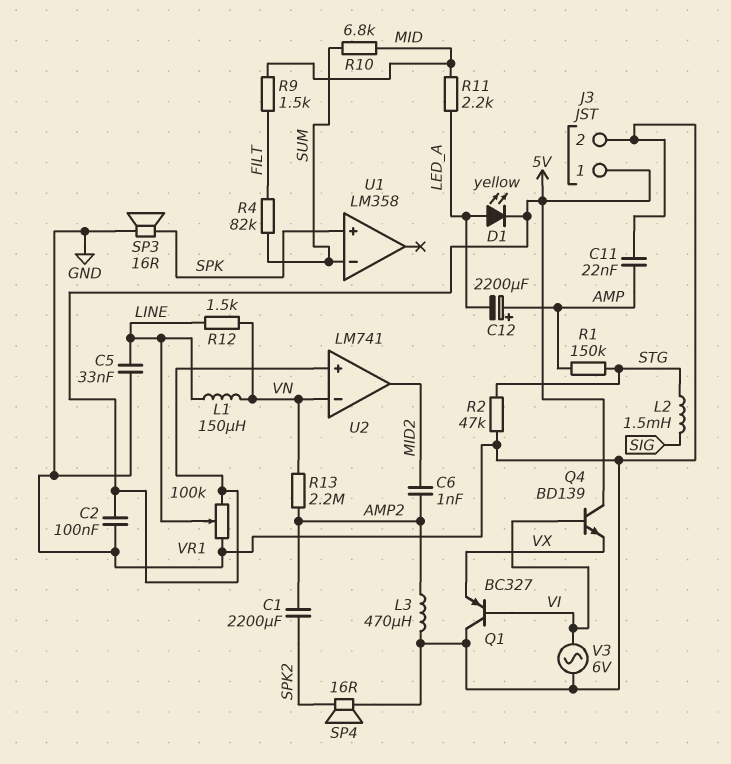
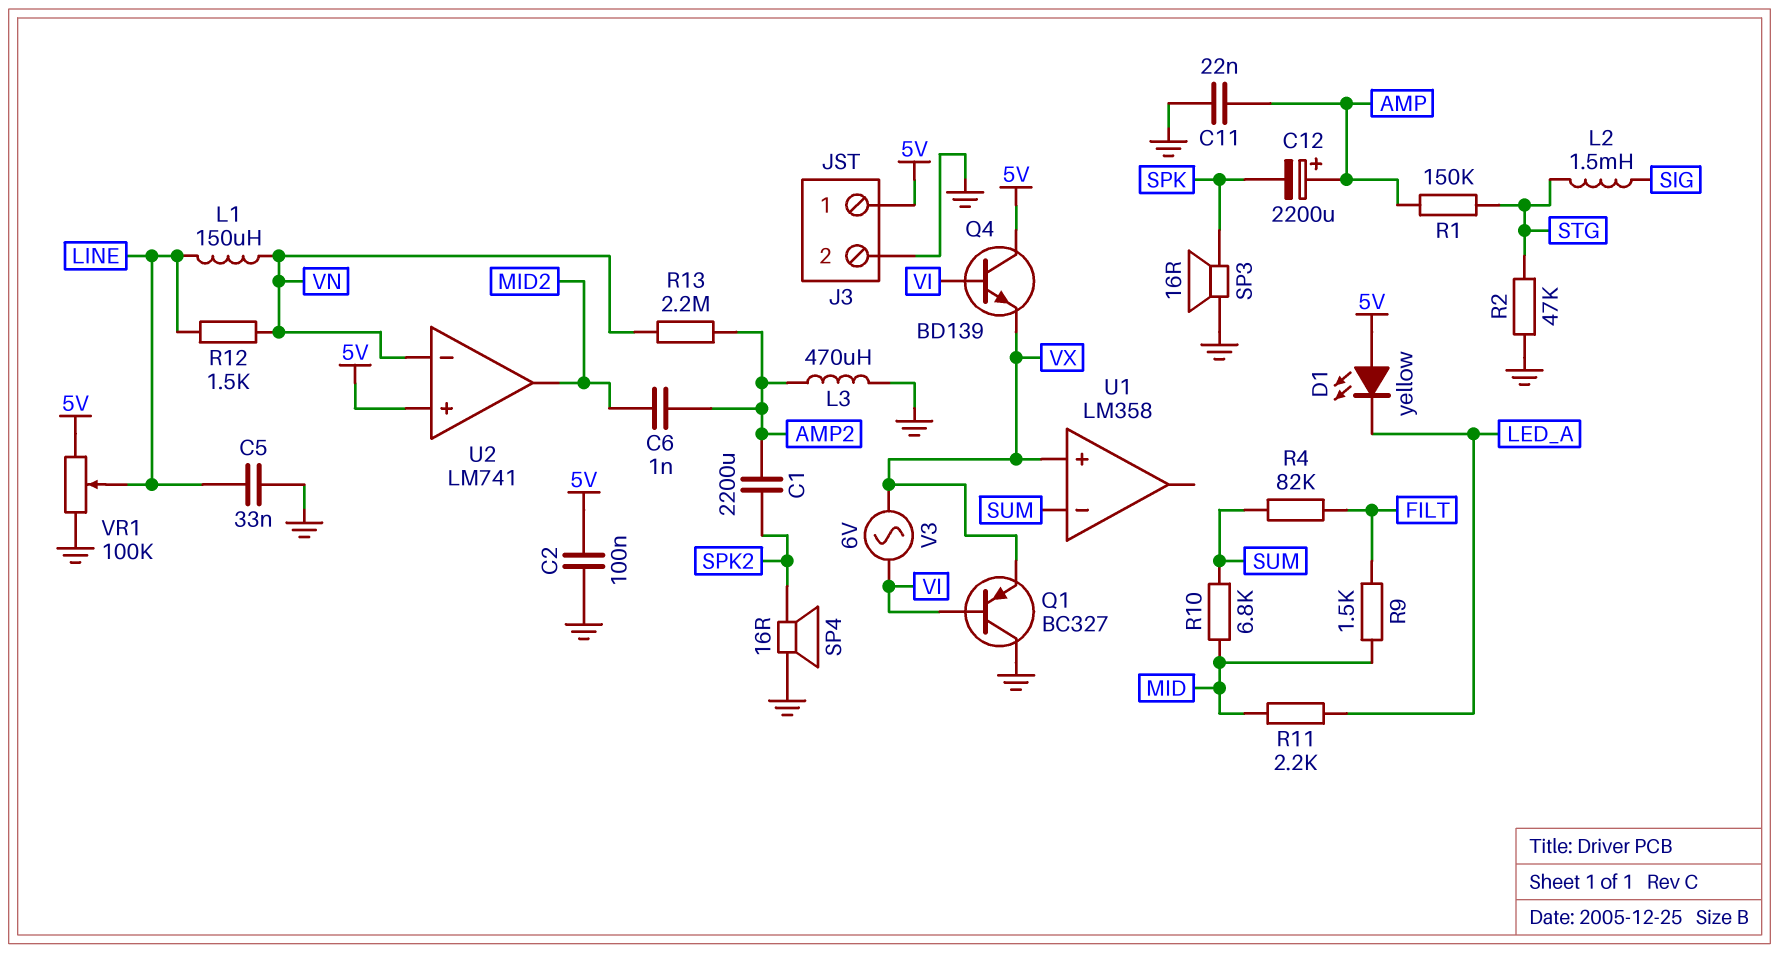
C12: 2200uF (plus AMP, minus LED_A) -> 2200uF (plus AMP, minus SPK)
D1: LED yellow (A LED_A, K 5V) -> LED yellow (A 5V, K LED_A)
U1 pin in+: SPK -> VX
V3: AC 6V (GND, VI) -> AC 6V (VI, VX)

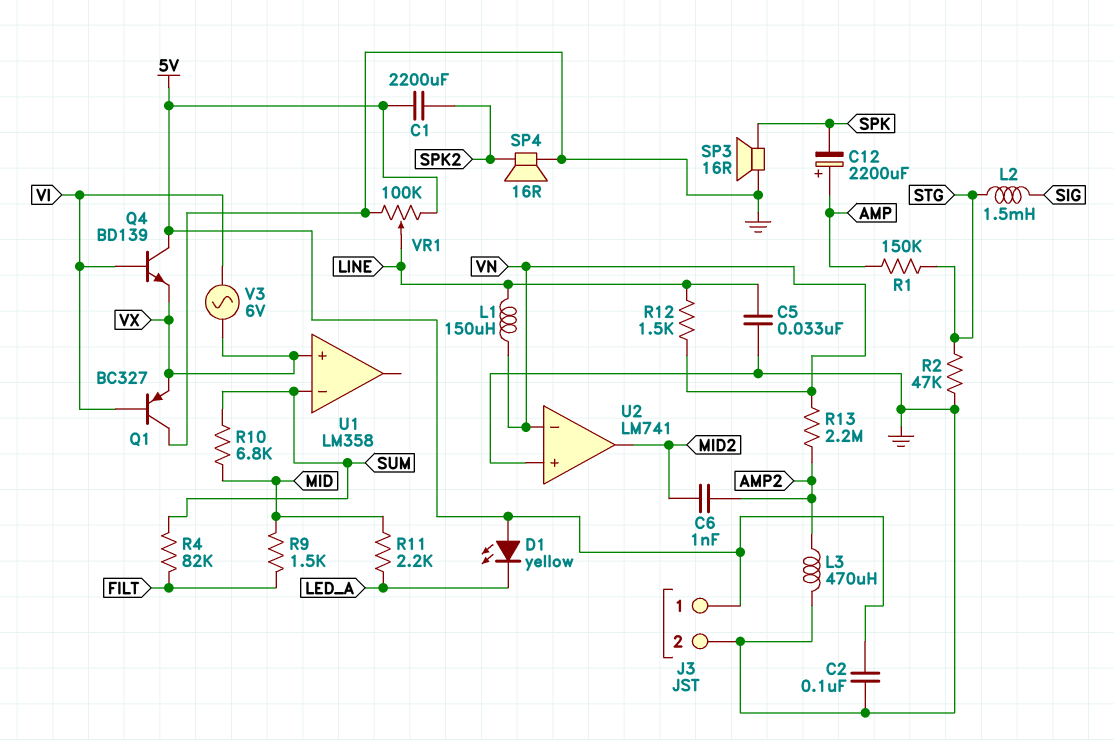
C1: 2200uF (AMP2, SPK2) -> 2200uF (5V, SPK2)
C11: 22nF (AMP, GND) -> none
U2 pin in+: 5V -> GND

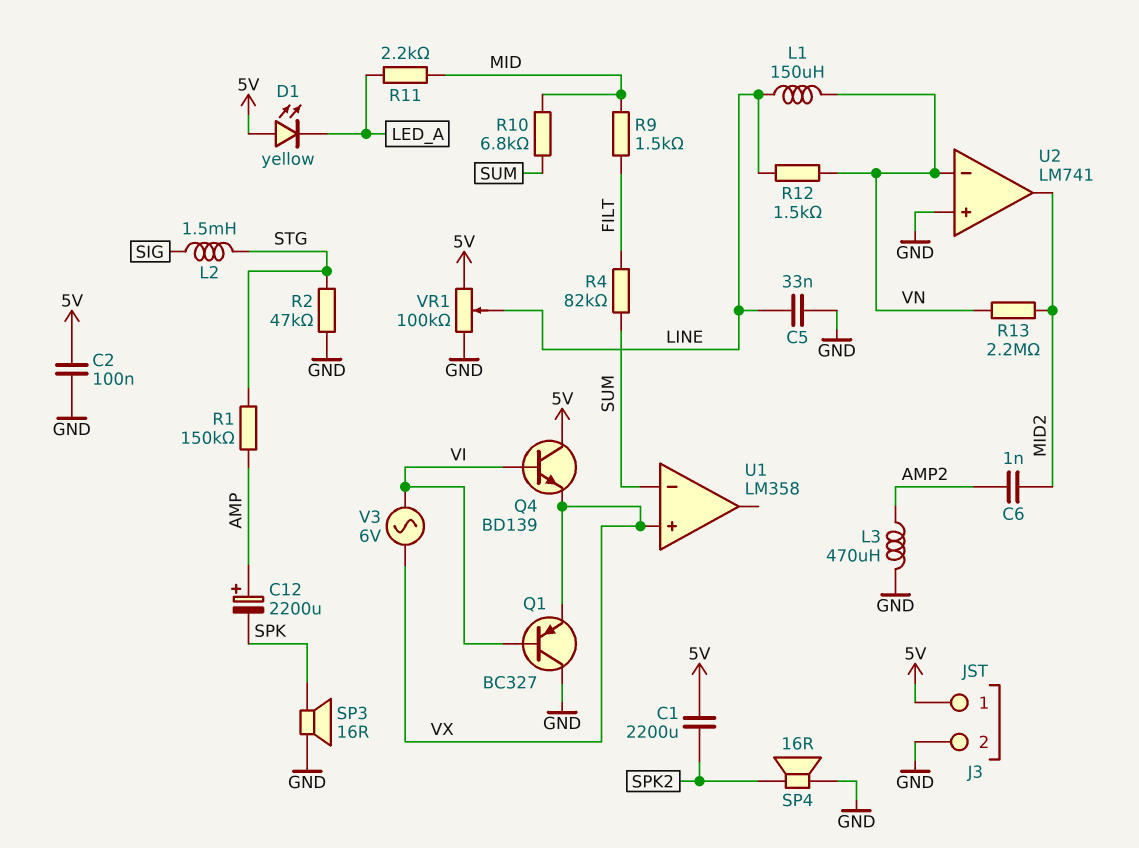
R13: 2.2M (AMP2, VN) -> 2.2M (MID2, VN)

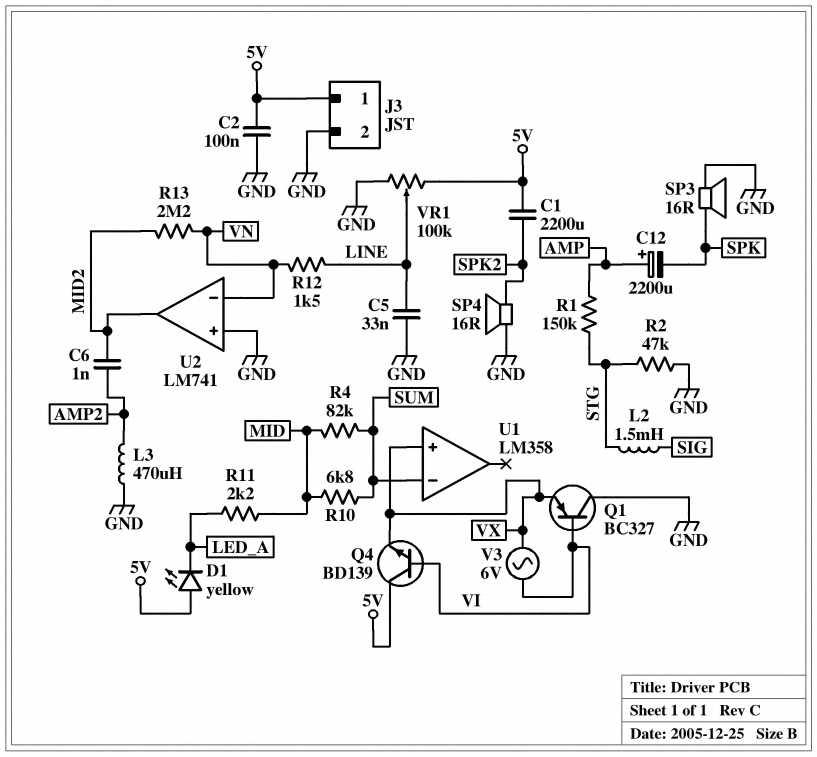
L1: 150uH (LINE, VN) -> none
R4: 82k (FILT, SUM) -> 82k (MID, SUM)
R9: 1.5k (FILT, MID) -> none

